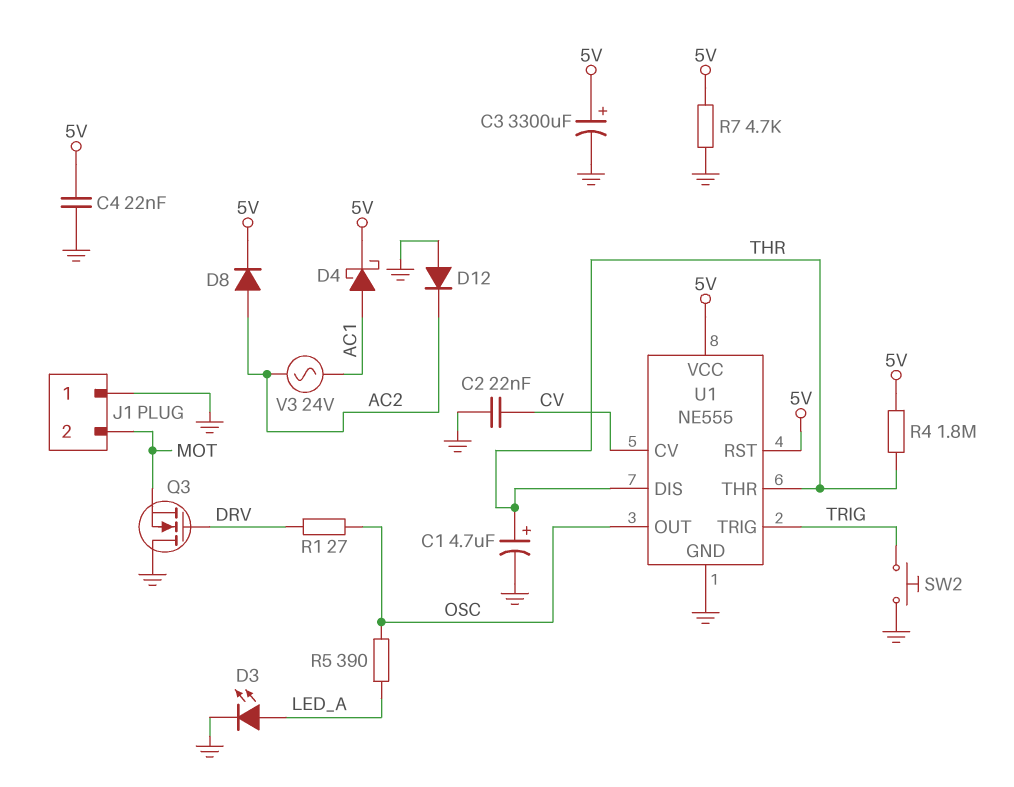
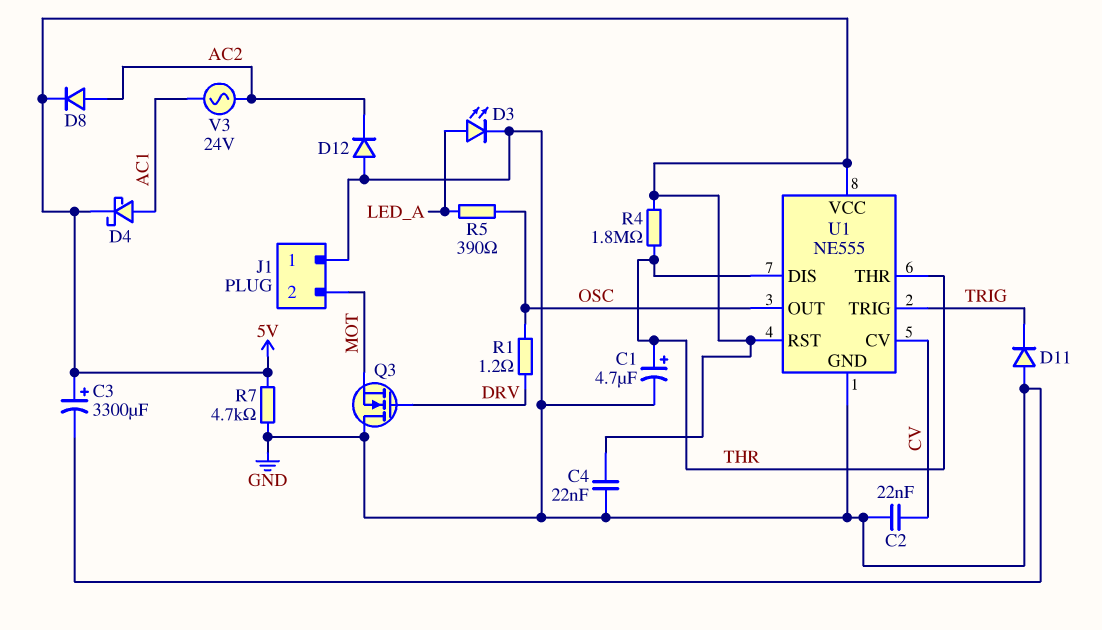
D11: none -> diode (A GND, K TRIG)
R1: 27 (DRV, OSC) -> 1.2 (DRV, OSC)
SW2: button (GND, TRIG) -> none

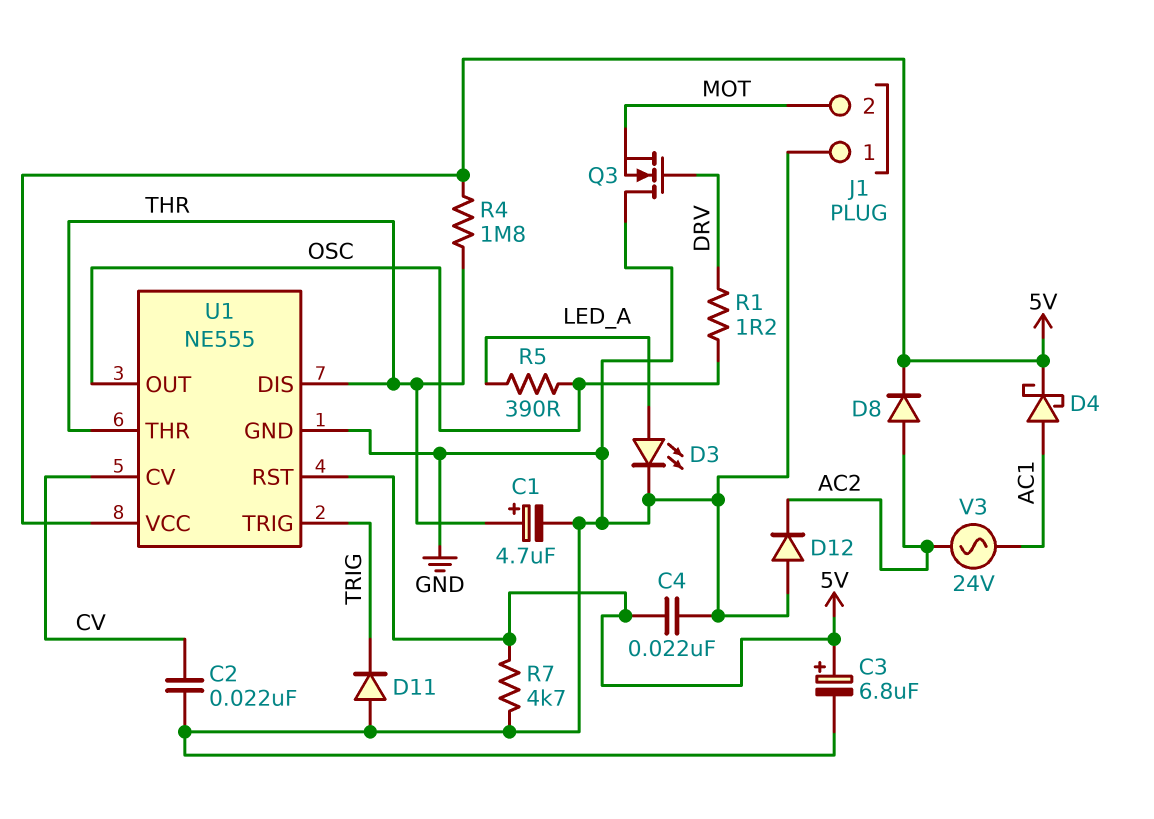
C3: 3300uF (plus 5V, minus GND) -> 6.8uF (plus 5V, minus GND)

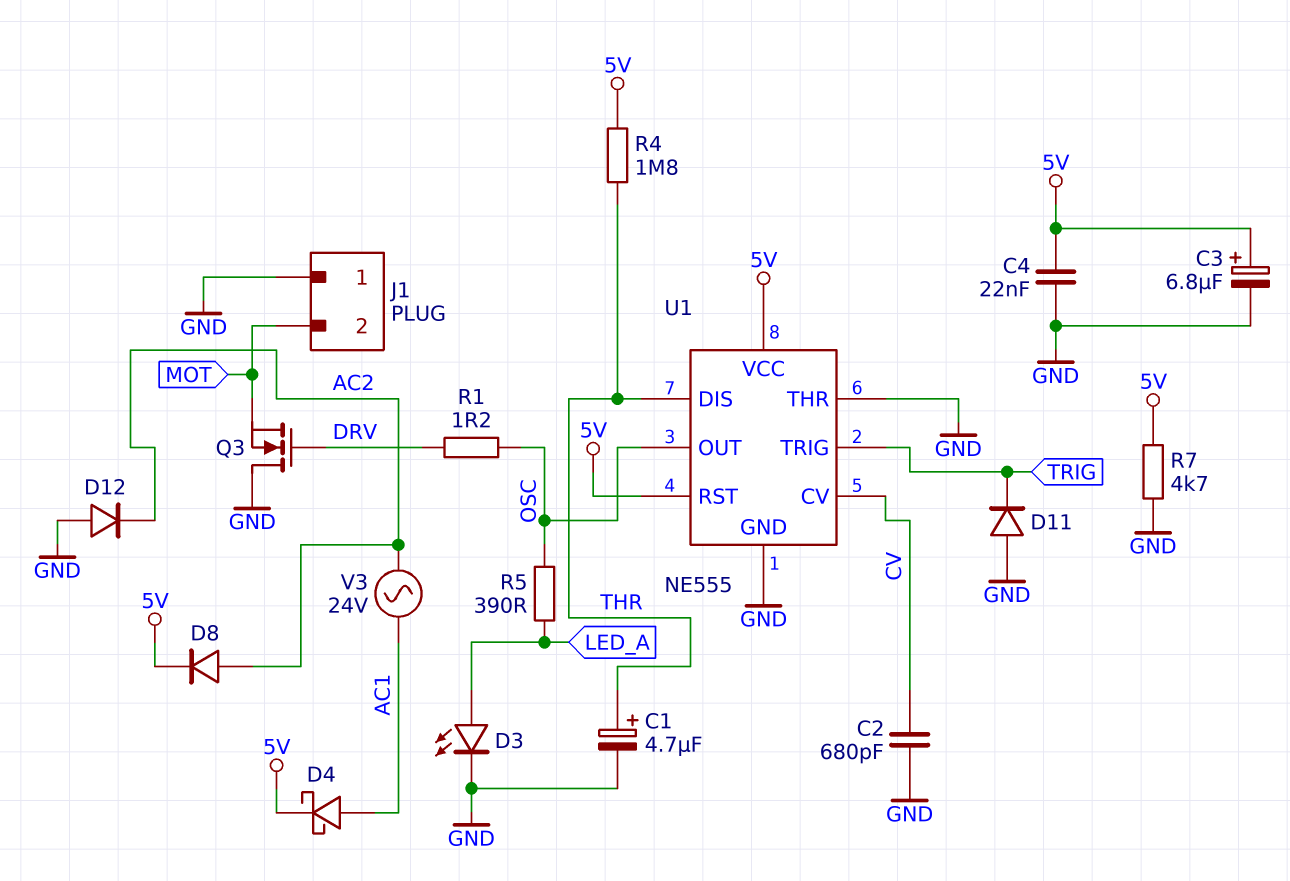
C2: 22nF (CV, GND) -> 680pF (CV, GND)
U1 pin THR: THR -> GND

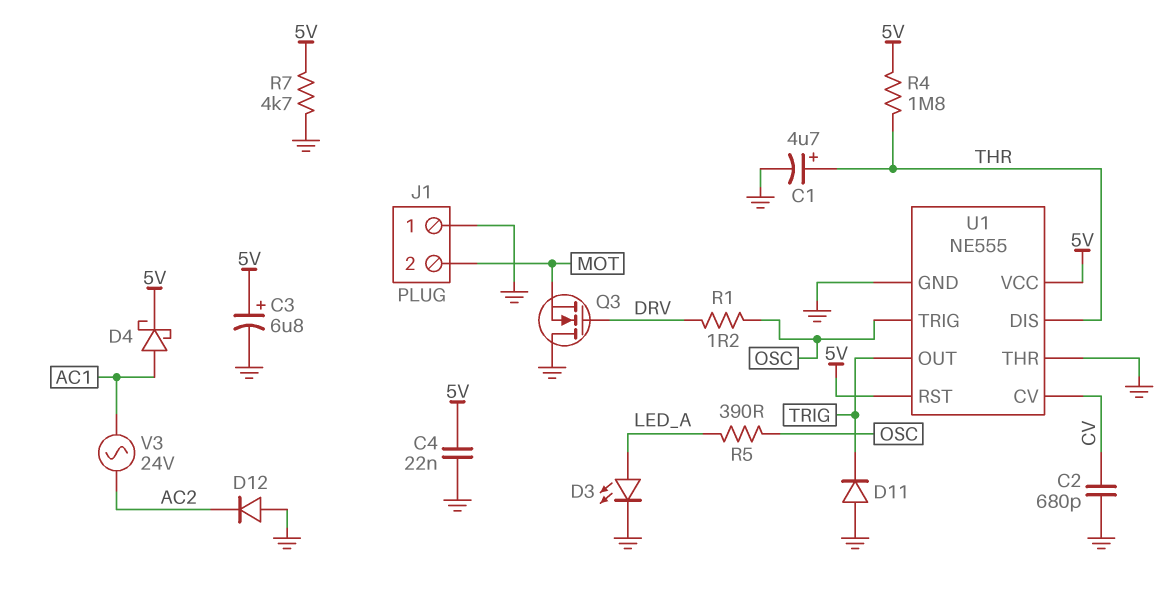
D8: diode (A AC2, K 5V) -> none
U1 pin OUT: OSC -> TRIG
U1 pin TRIG: TRIG -> OSC

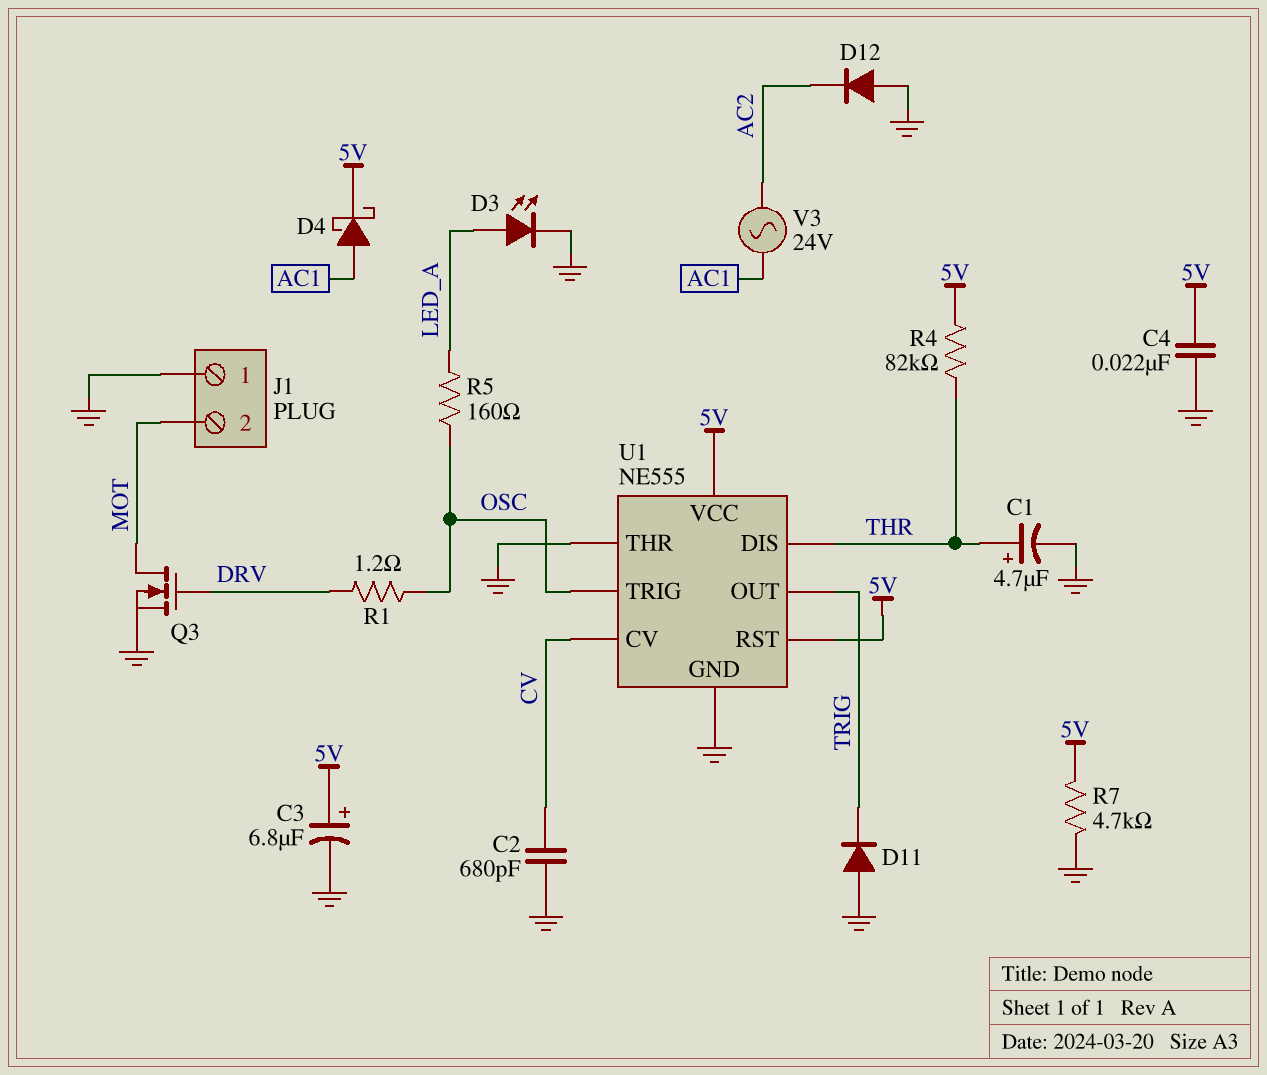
Q3: NMOS (G DRV, D GND, S MOT) -> NMOS (G DRV, D MOT, S GND)
R4: 1.8M (5V, THR) -> 82k (5V, THR)
R5: 390 (LED_A, OSC) -> 160 (LED_A, OSC)

